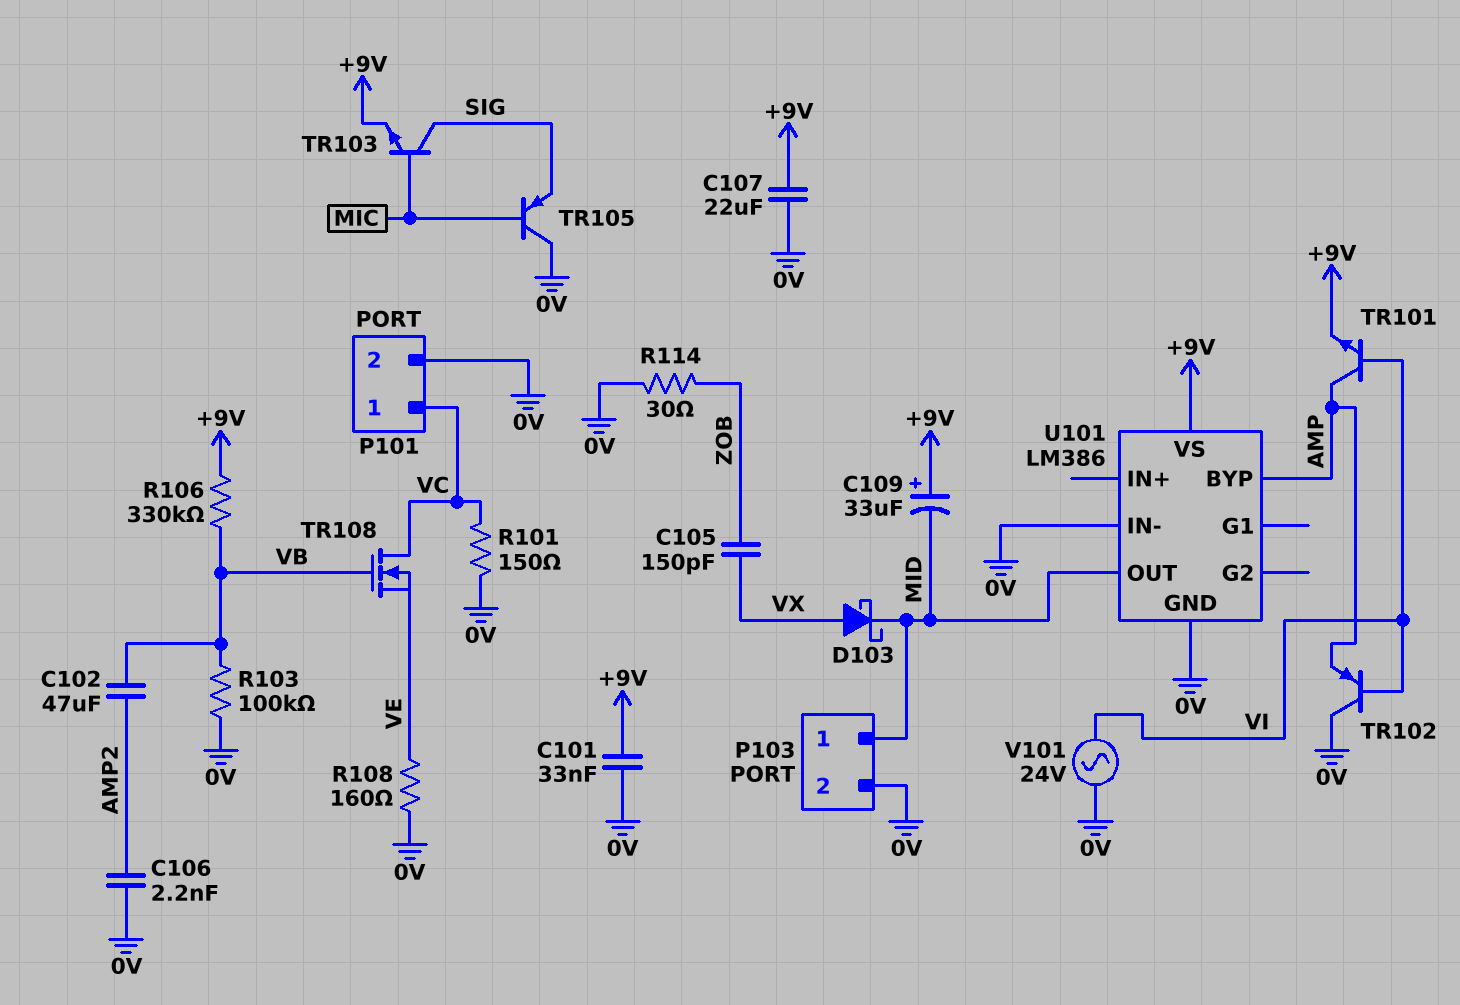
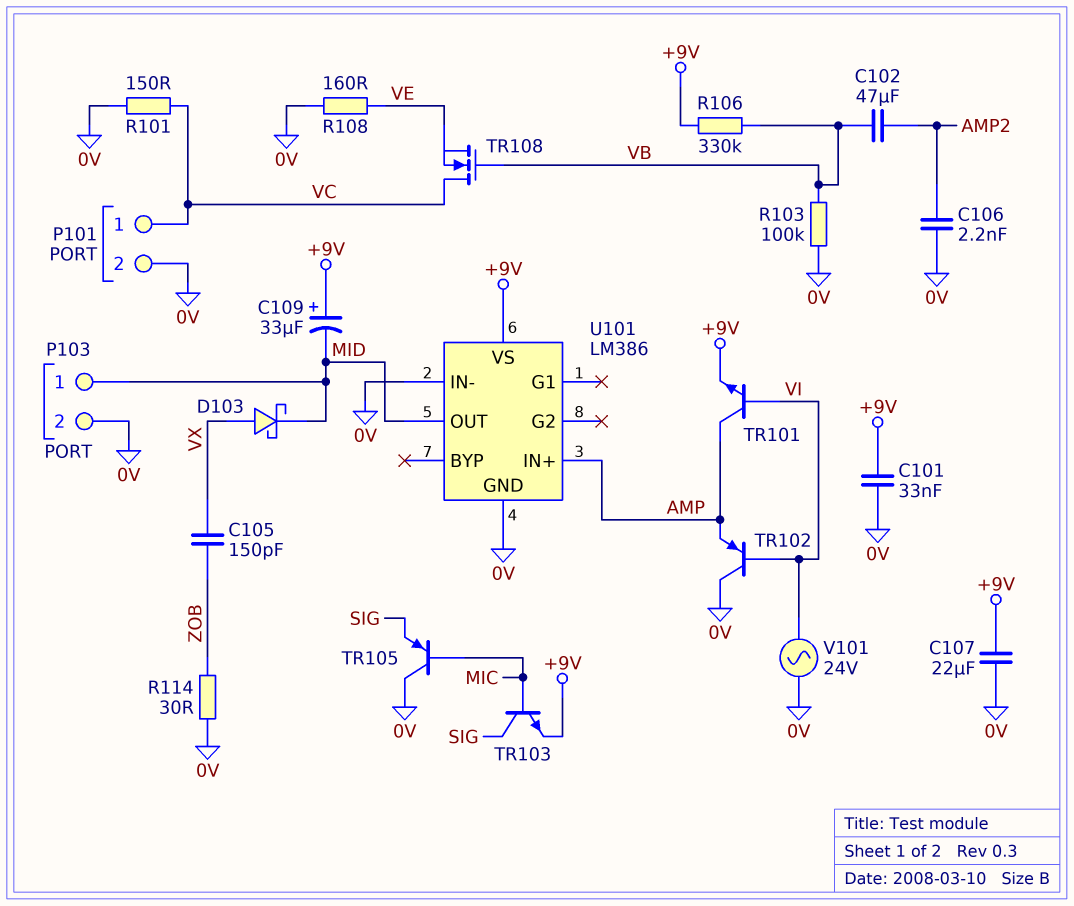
U101 pin BYP: AMP -> none
U101 pin IN+: none -> AMP

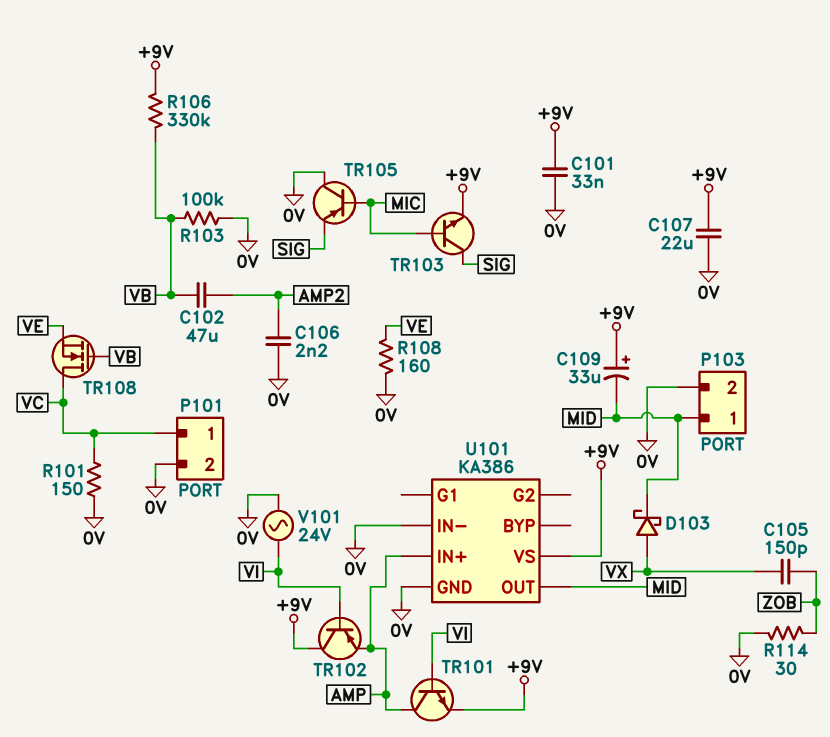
TR102: PNP (B VI, C 0V, E AMP) -> PNP (B VI, C +9V, E AMP)
U101: LM386 -> KA386

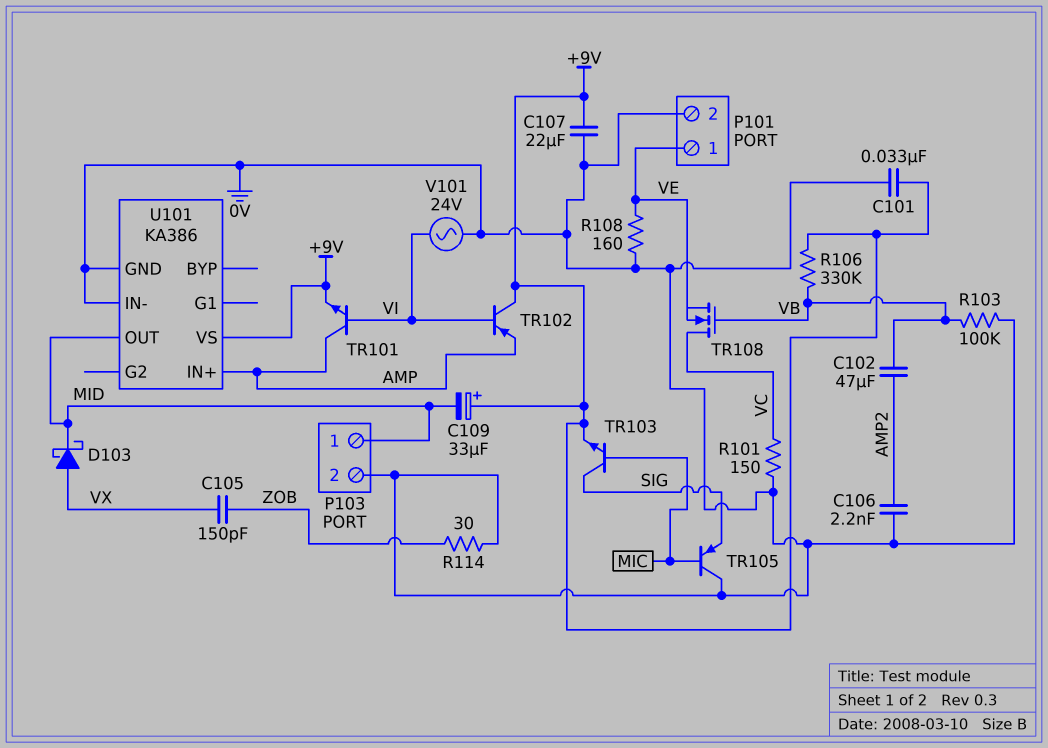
P101 pin 1: VC -> VE

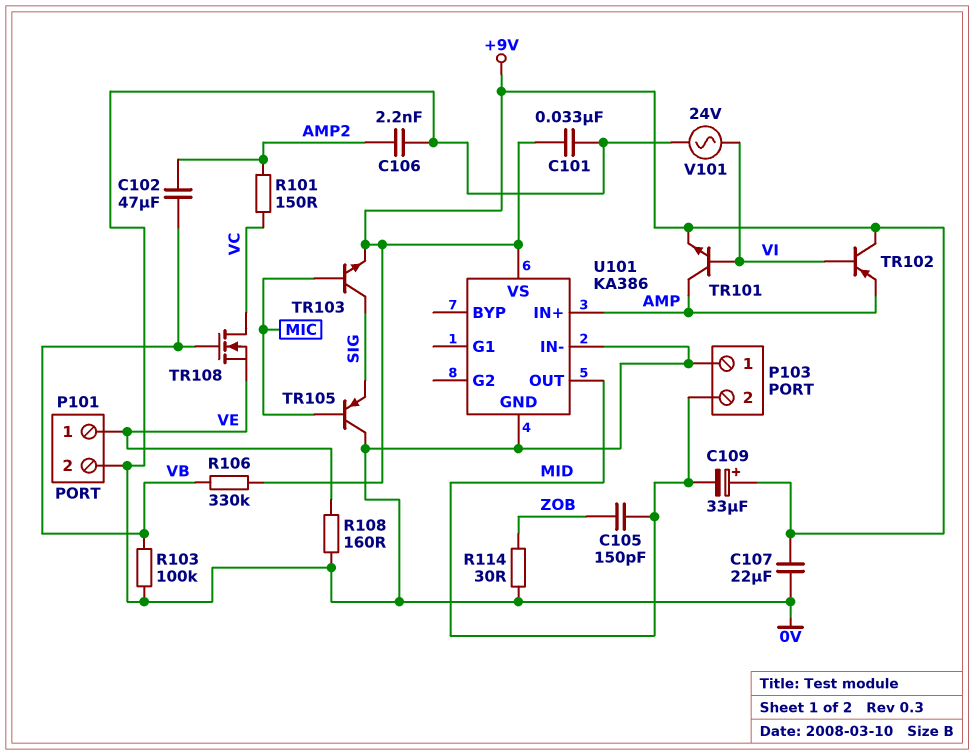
C105: 150pF (VX, ZOB) -> 150pF (MID, ZOB)
D103: schottky (A VX, K MID) -> none
P103 pin 1: MID -> 0V
P103 pin 2: 0V -> MID
R101: 150 (0V, VC) -> 150 (AMP2, VC)

